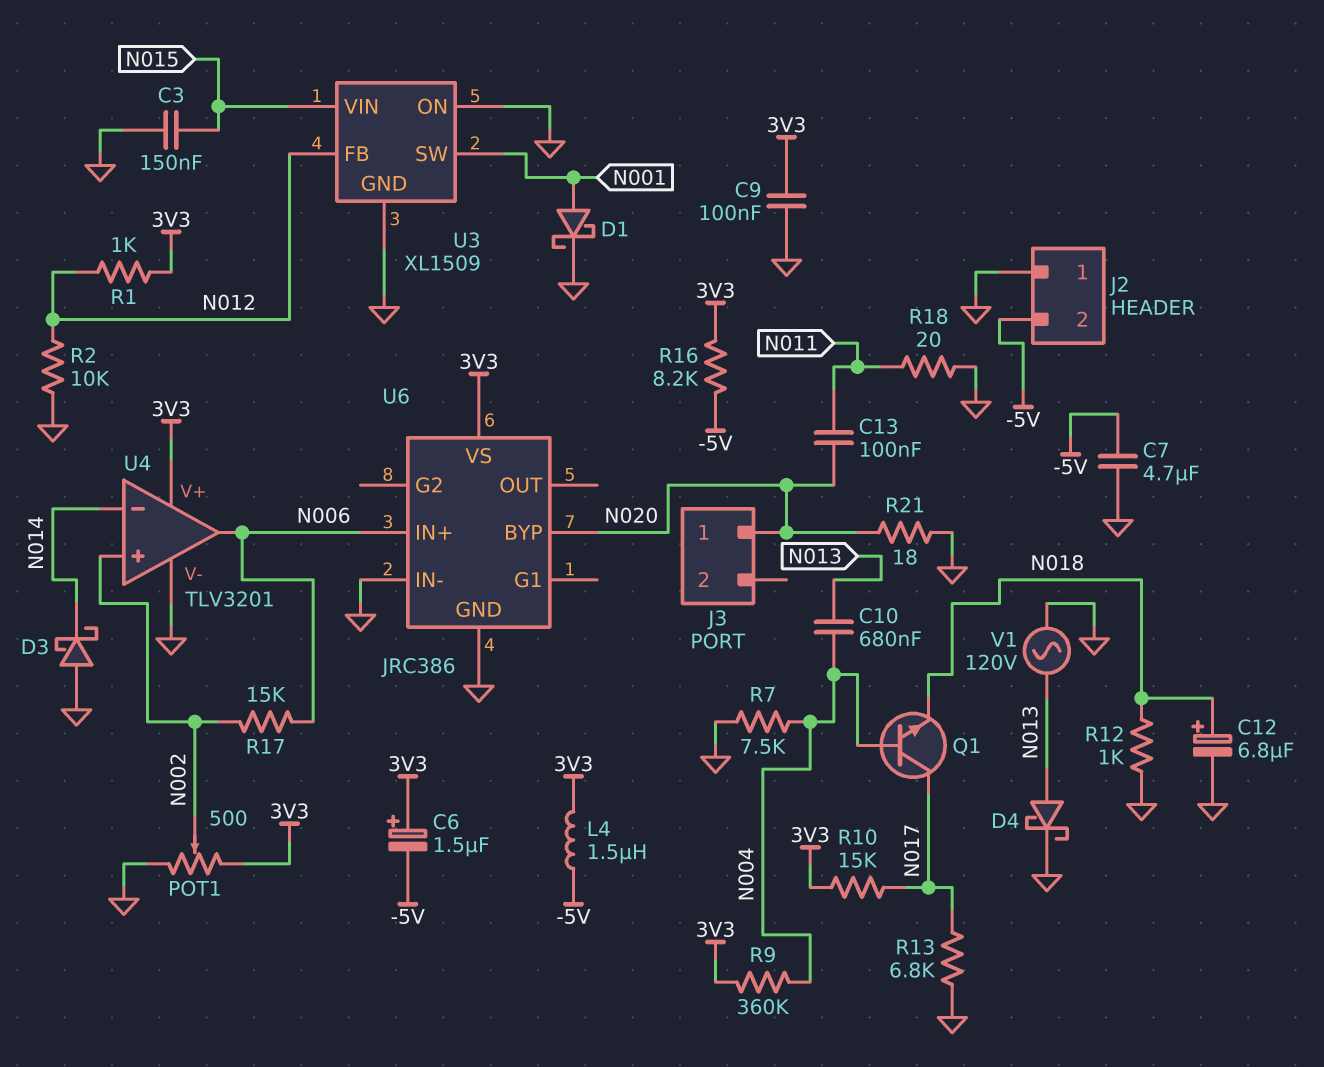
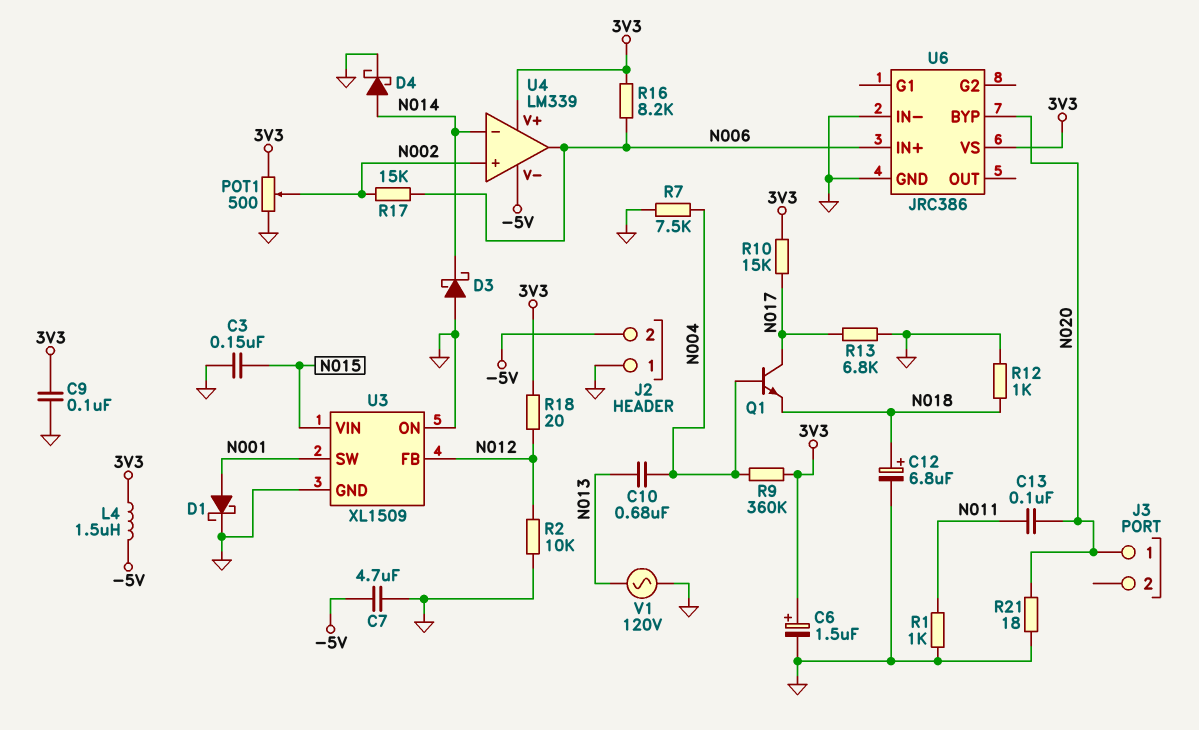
C6: 1.5uF (plus 3V3, minus -5V) -> 1.5uF (plus 3V3, minus GND)
D4: schottky (A N013, K GND) -> schottky (A N014, K GND)
R1: 1k (3V3, N012) -> 1k (GND, N011)
R16: 8.2k (-5V, 3V3) -> 8.2k (3V3, N006)
R18: 20 (GND, N011) -> 20 (3V3, N012)
U4: TLV3201 -> LM339
U4 pin V-: GND -> -5V

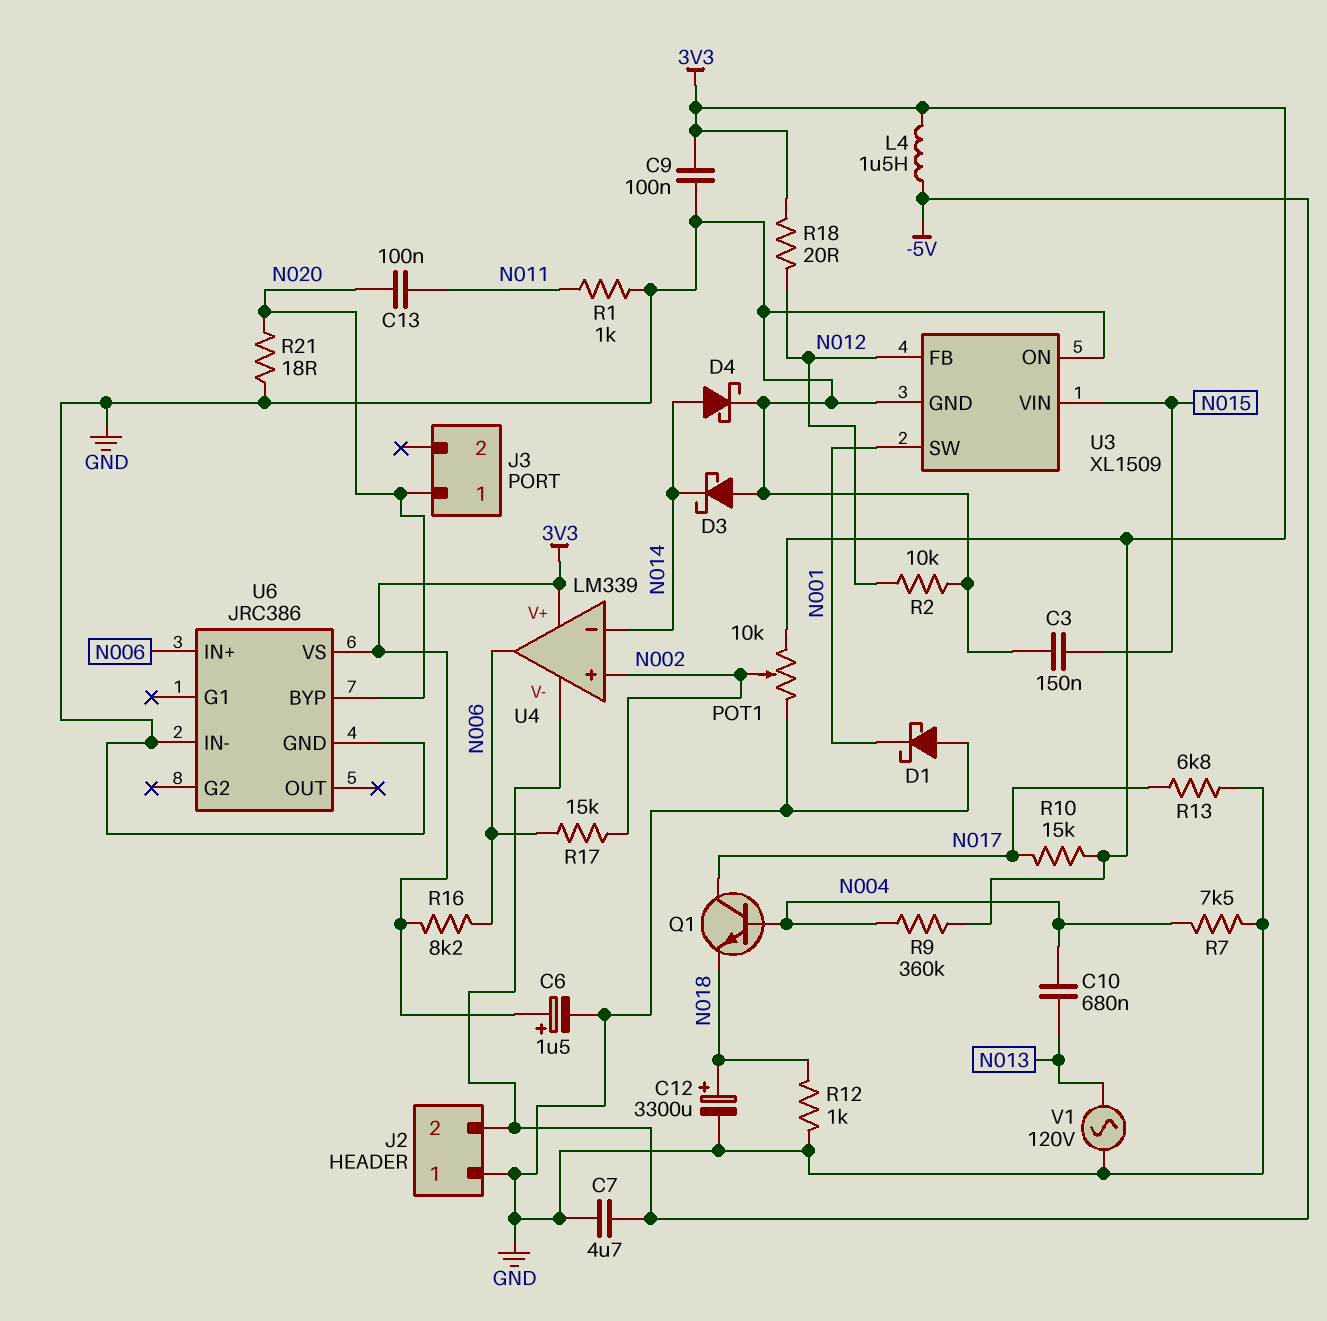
C12: 6.8uF (plus N018, minus GND) -> 3300uF (plus N018, minus GND)
D1: schottky (A N001, K GND) -> schottky (A GND, K N001)
POT1: 500 (3V3, GND, wiper N002) -> 10k (3V3, GND, wiper N002)

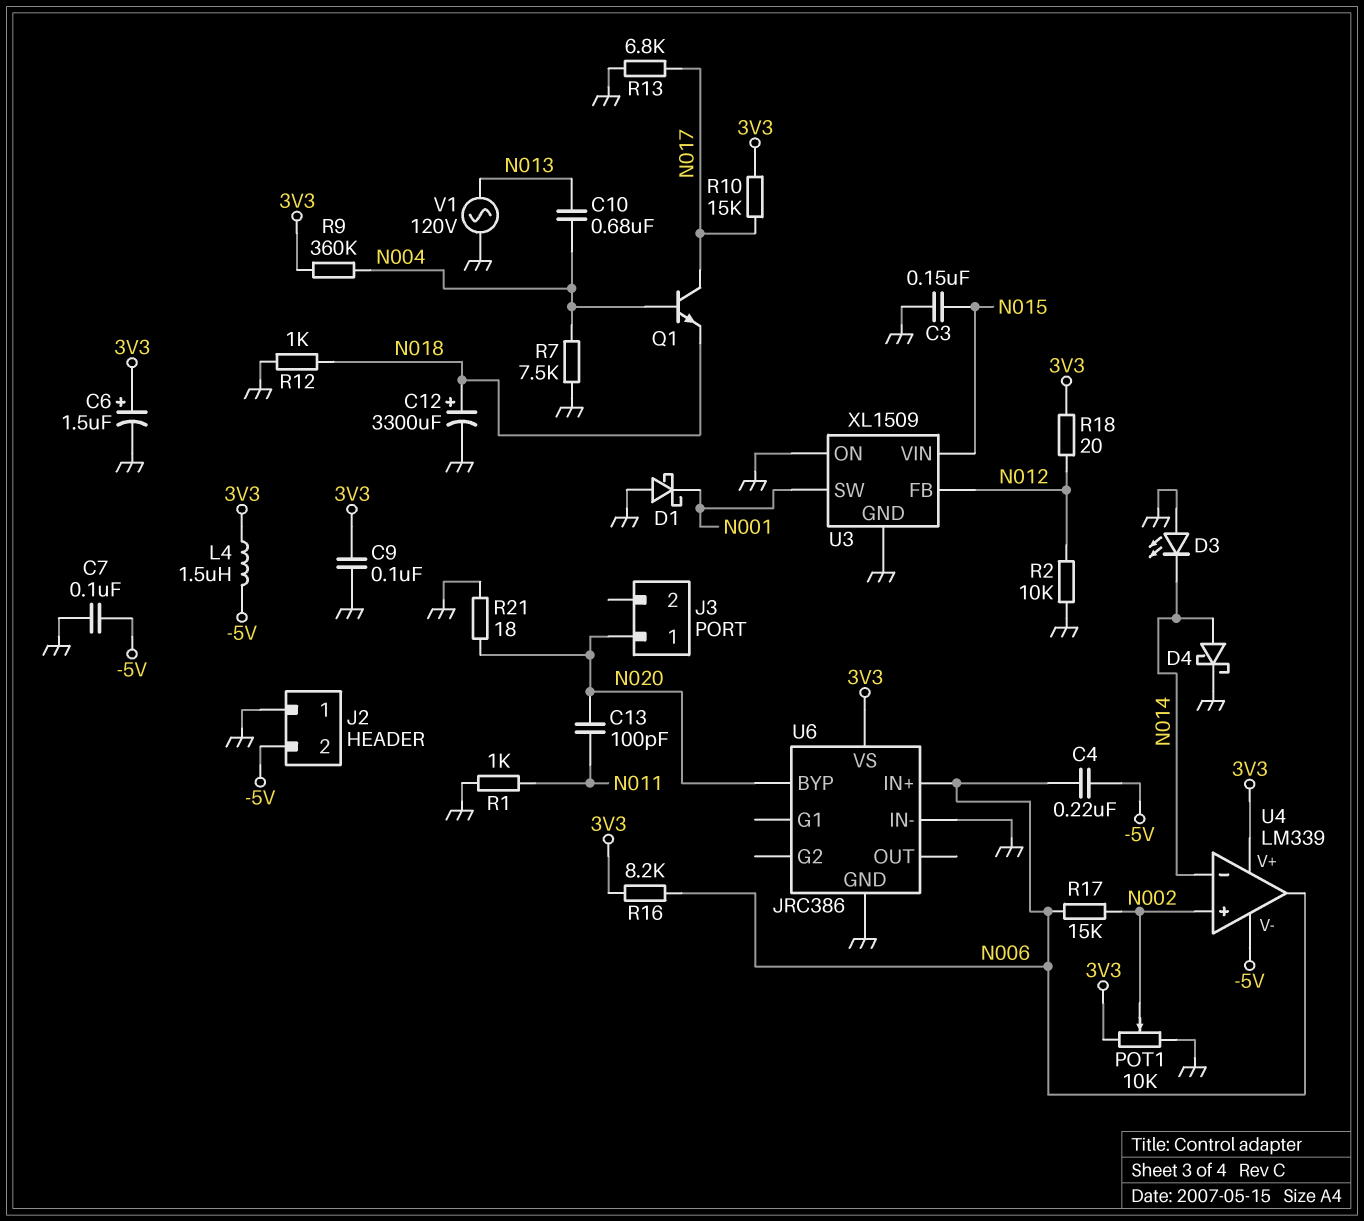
C4: none -> 220nF (-5V, N006)
C7: 4.7uF (-5V, GND) -> 100nF (-5V, GND)
C13: 100nF (N011, N020) -> 100pF (N011, N020)
D3: schottky (A GND, K N014) -> LED (A GND, K N014)

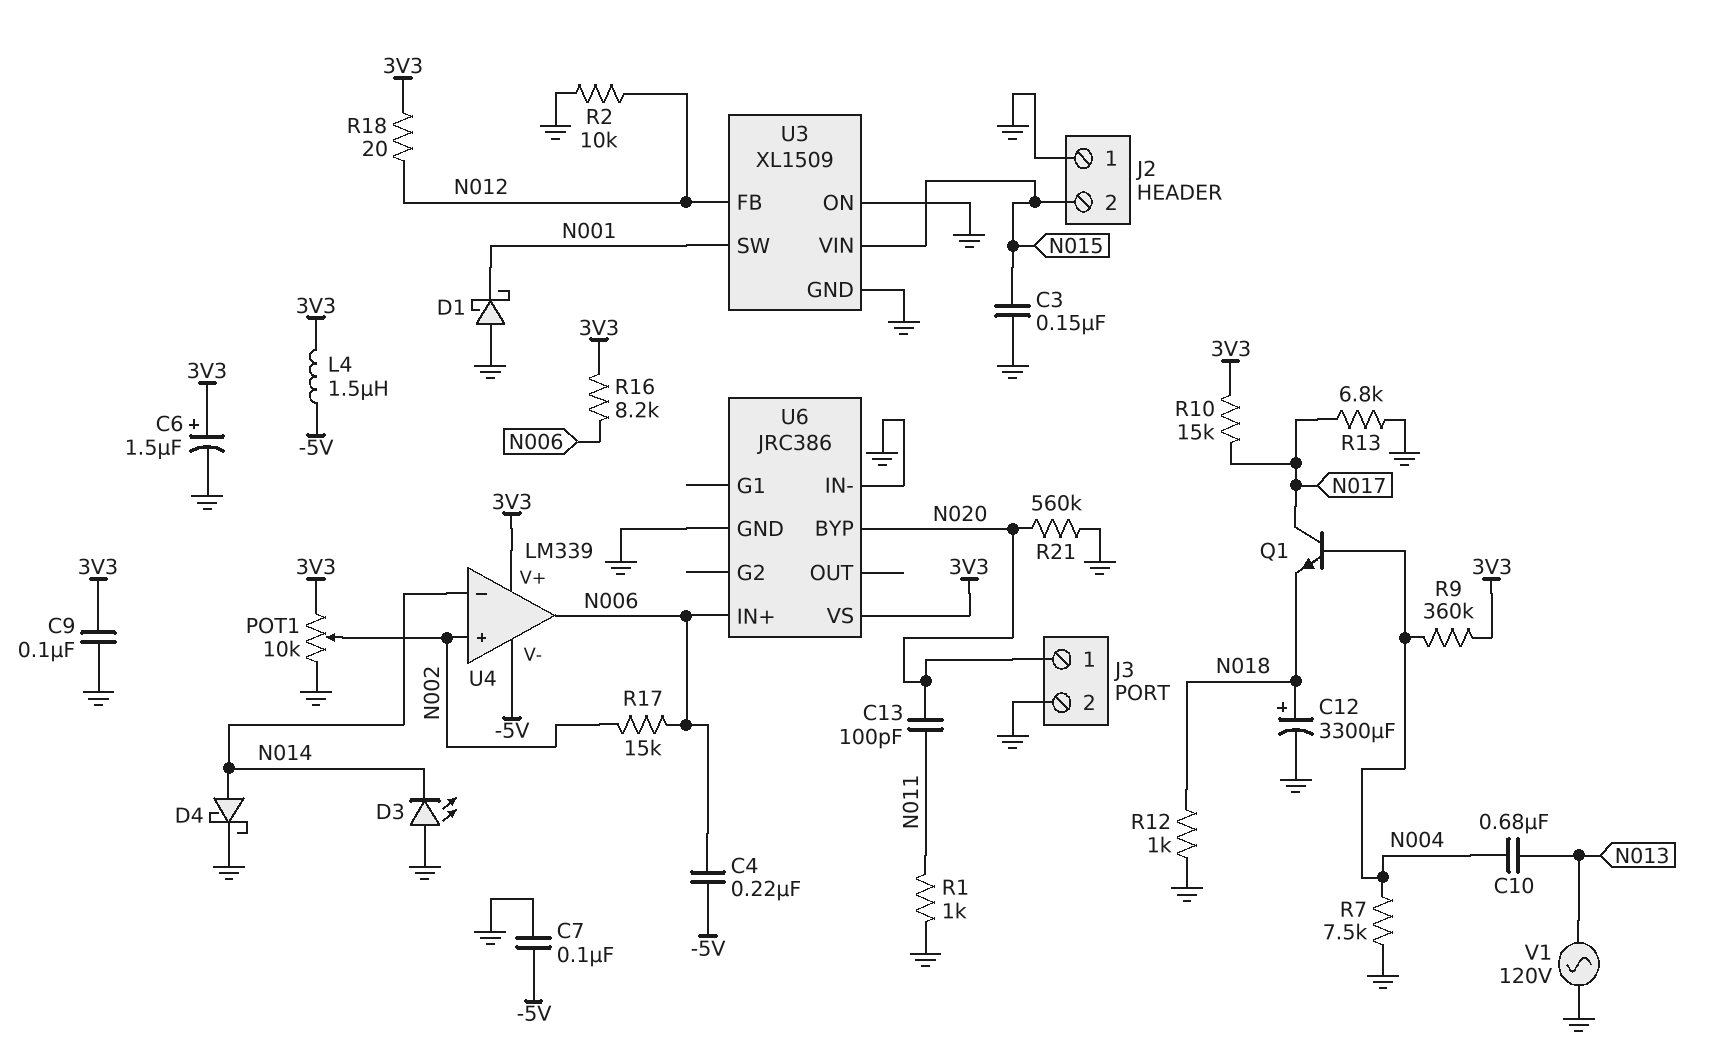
J2 pin 2: -5V -> N015
J3 pin 2: none -> GND
R21: 18 (GND, N020) -> 560k (GND, N020)

